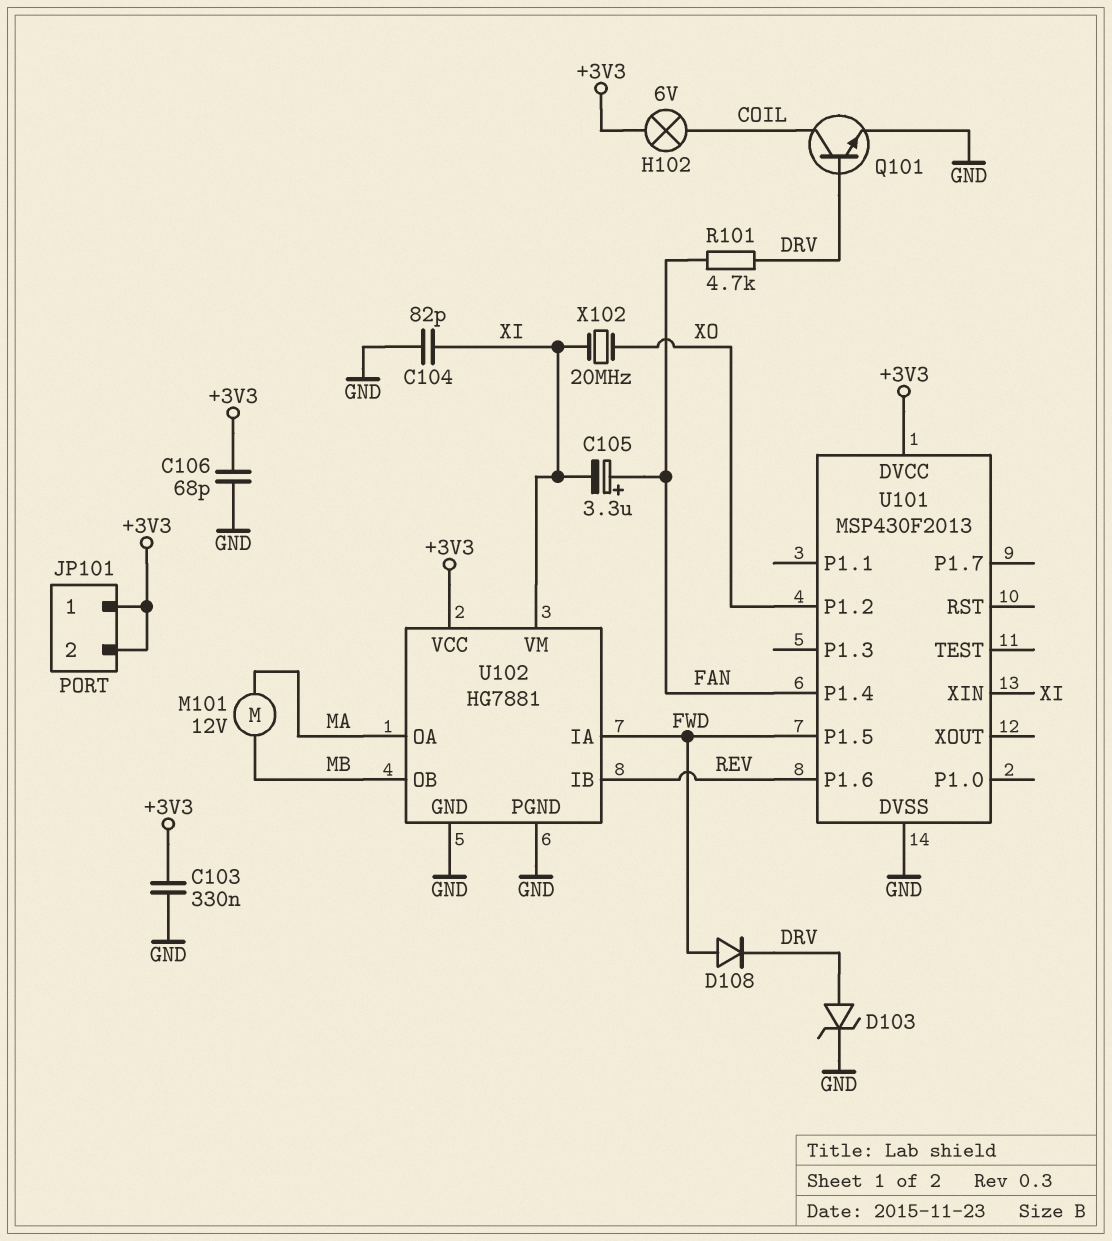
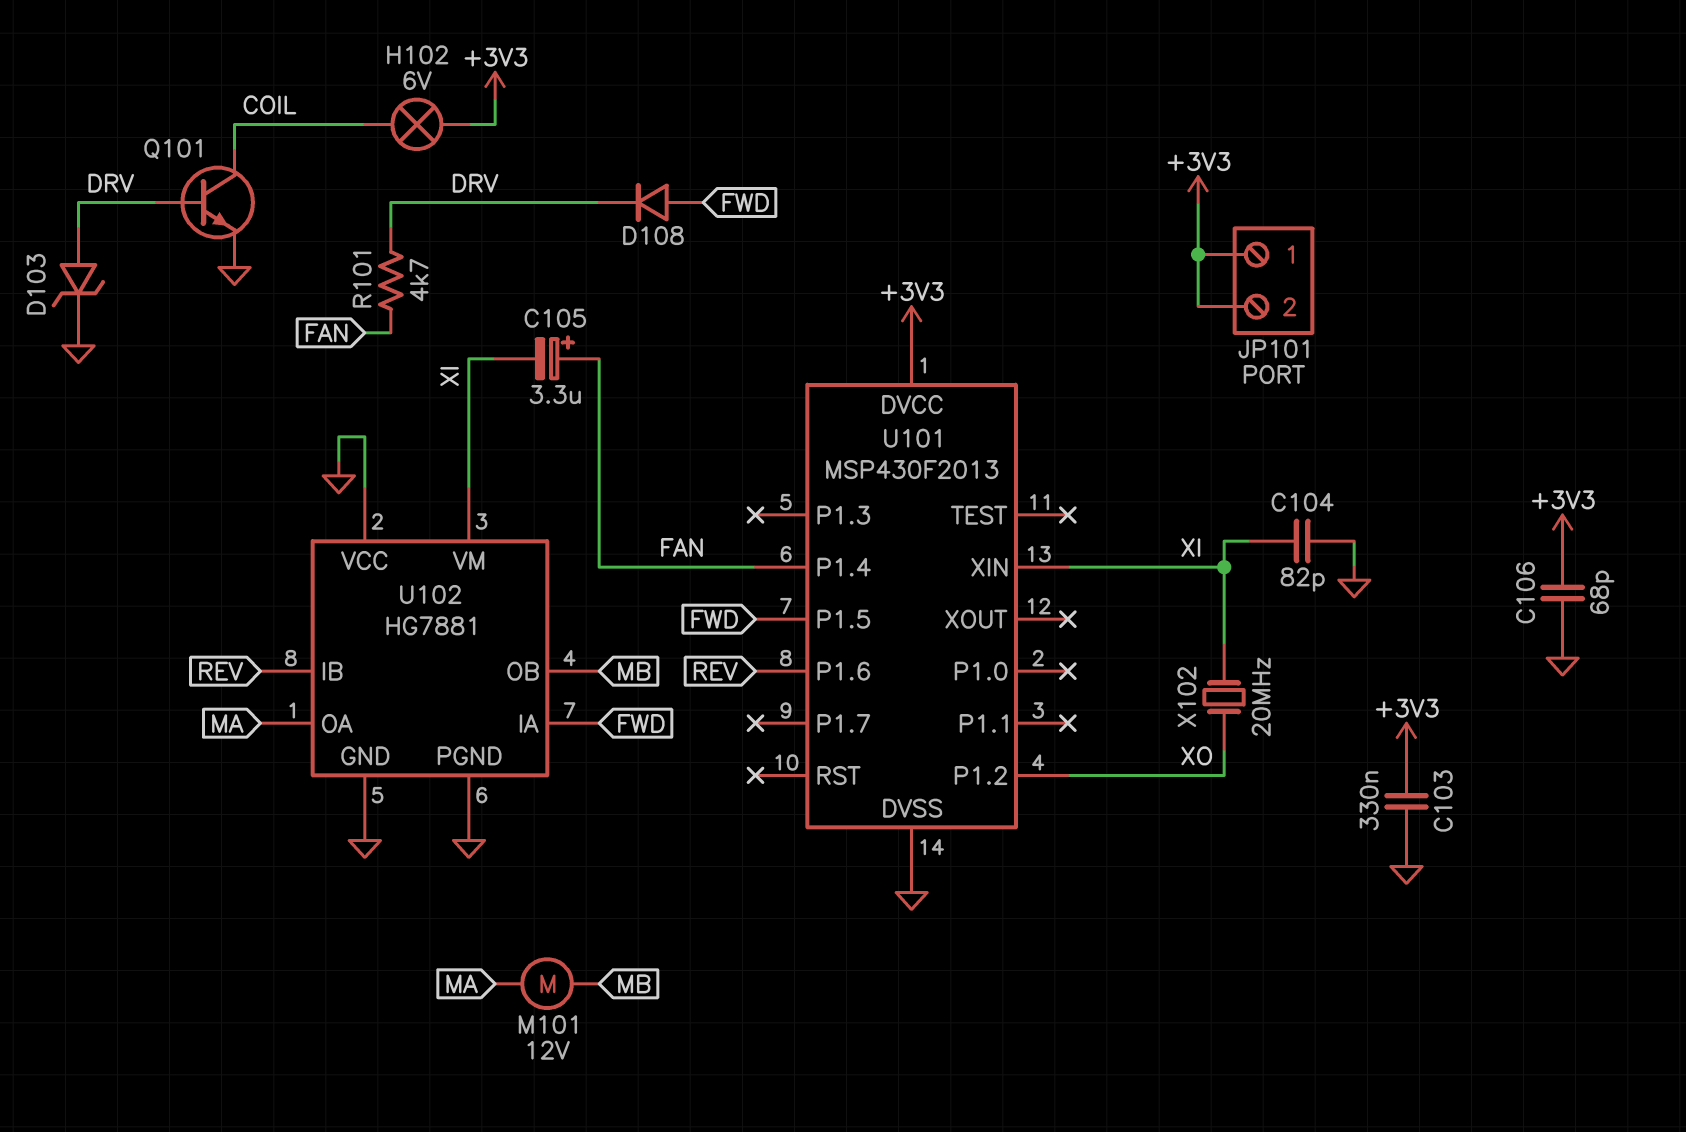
U102 pin VCC: +3V3 -> GND

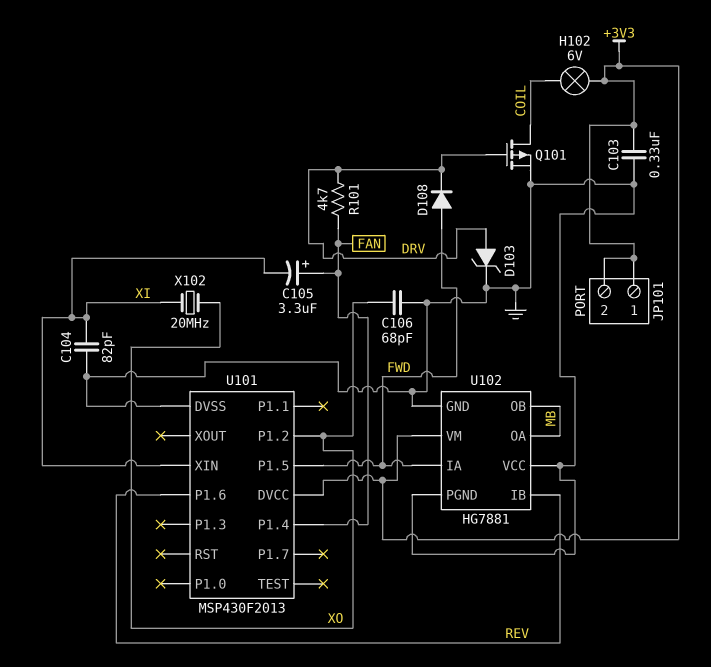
C106: 68pF (+3V3, GND) -> 68pF (GND, XO)
M101: motor 12V (MA, MB) -> none
Q101: NPN (B DRV, C COIL, E GND) -> PMOS (G DRV, D COIL, S GND)
U102 pin OA: MA -> MB
U102 pin VM: XI -> +3V3

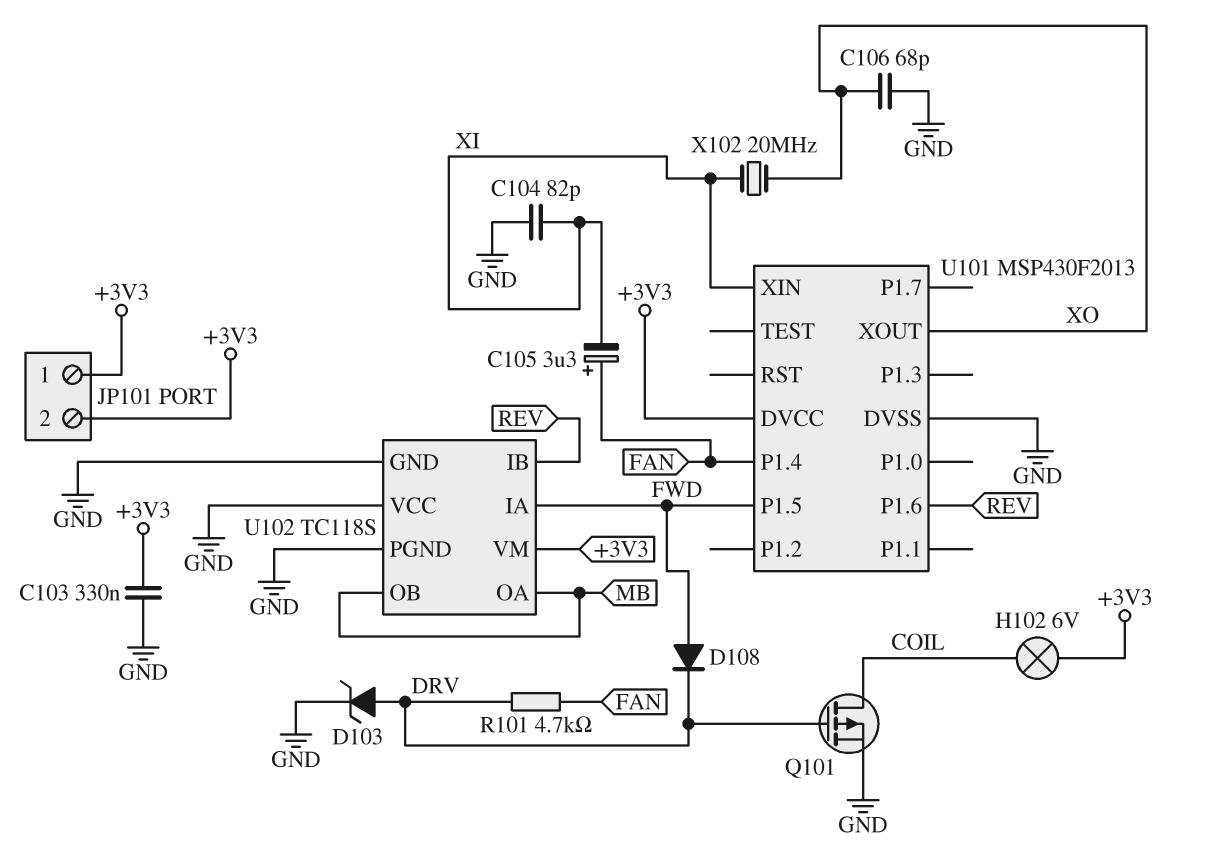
U101 pin P1.2: XO -> none
U101 pin XOUT: none -> XO
U102: HG7881 -> TC118S

